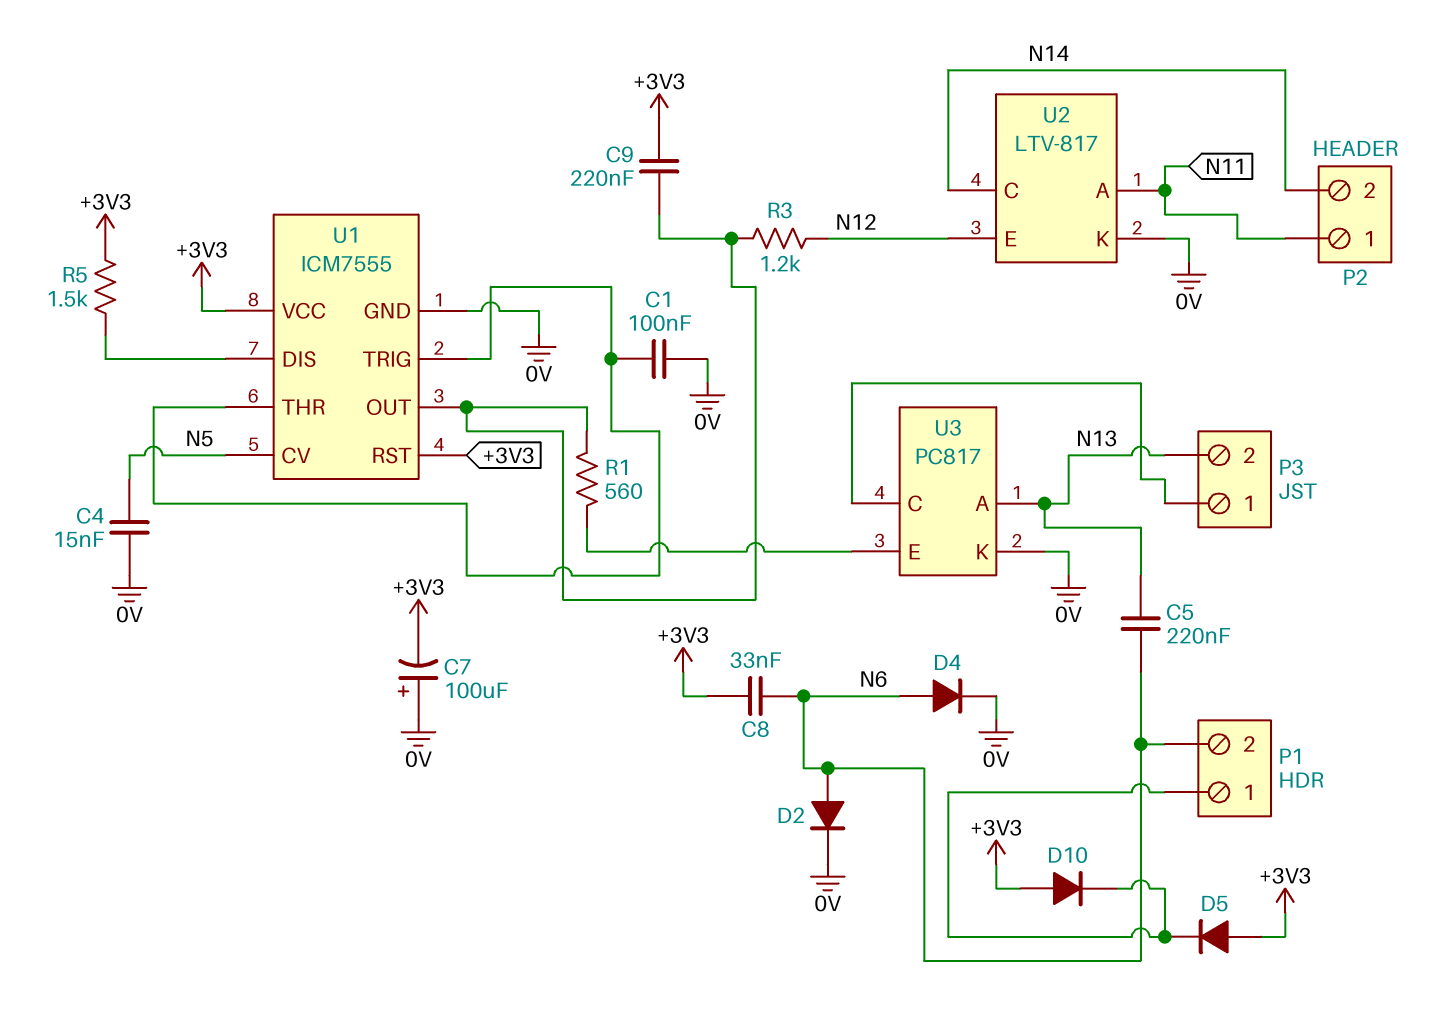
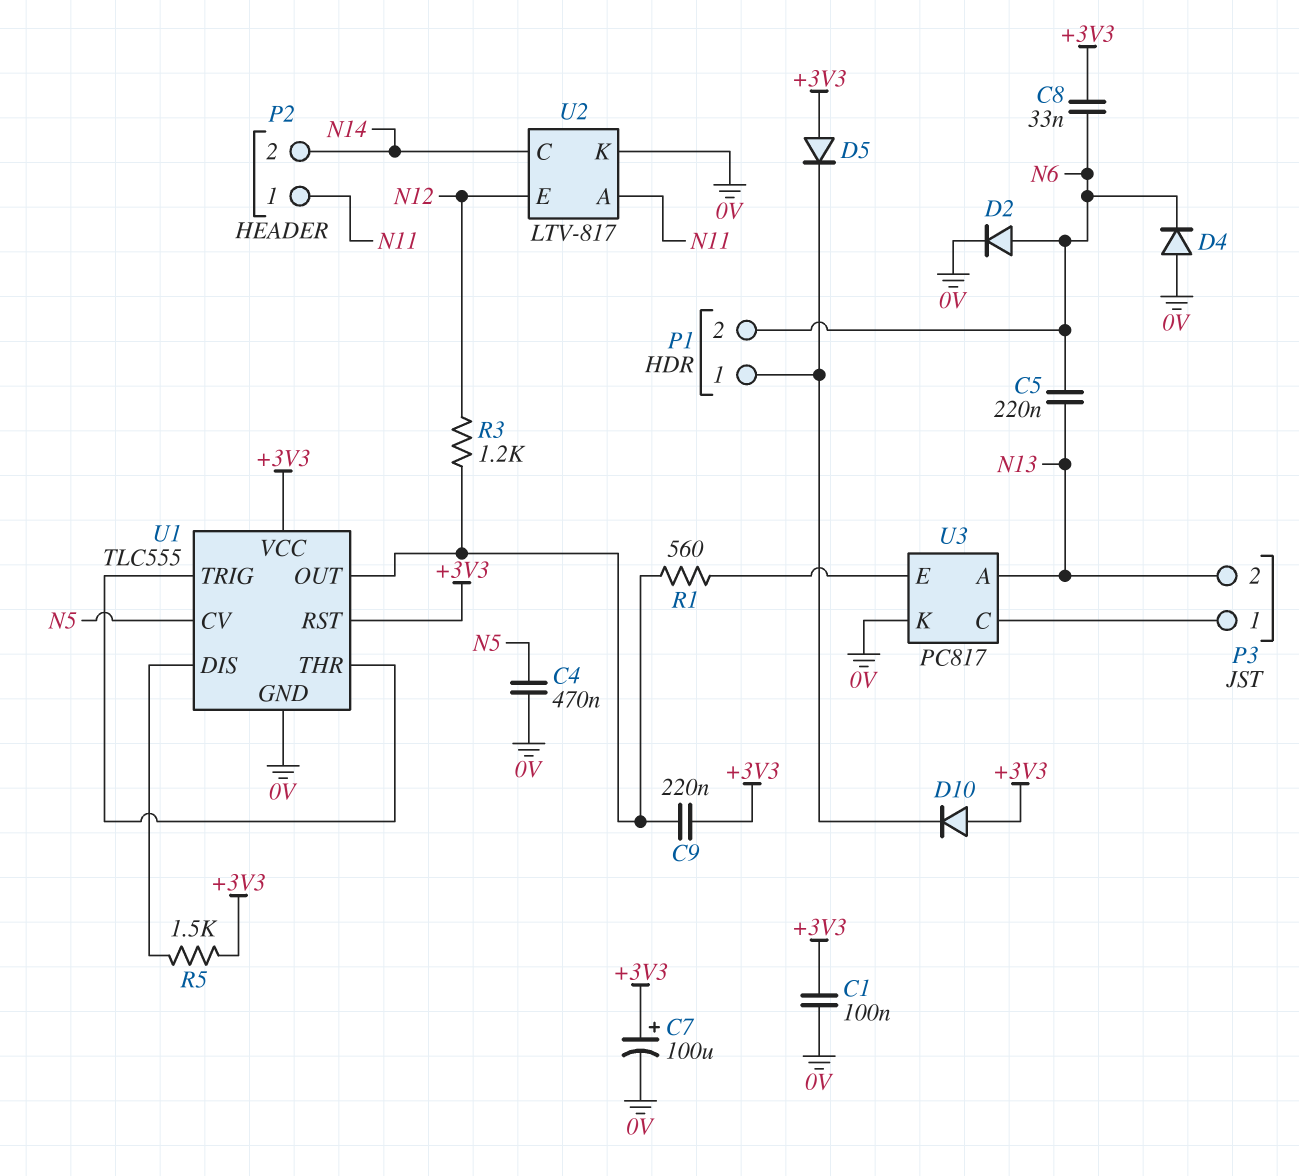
C1: 100nF (0V, U1/THR) -> 100nF (+3V3, 0V)
C4: 15nF (0V, N5) -> 470nF (0V, N5)
C7: 100uF (plus 0V, minus +3V3) -> 100uF (plus +3V3, minus 0V)
D4: diode (A N6, K 0V) -> diode (A 0V, K N6)
U1: ICM7555 -> TLC555

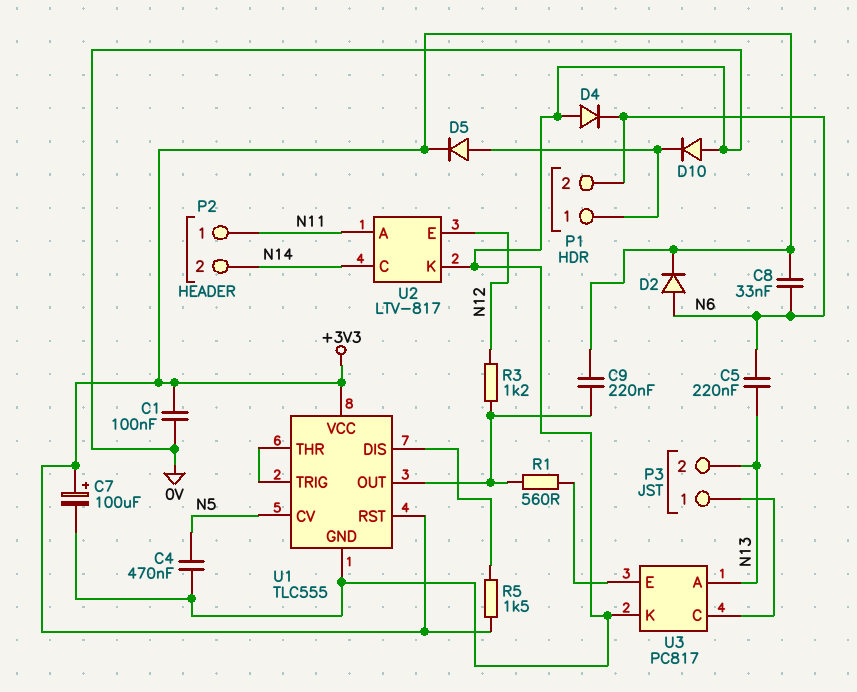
D2: diode (A N6, K 0V) -> diode (A N6, K +3V3)
D5: diode (A +3V3, K P1/1) -> diode (A P1/1, K +3V3)
D10: diode (A +3V3, K P1/1) -> diode (A 0V, K P1/1)

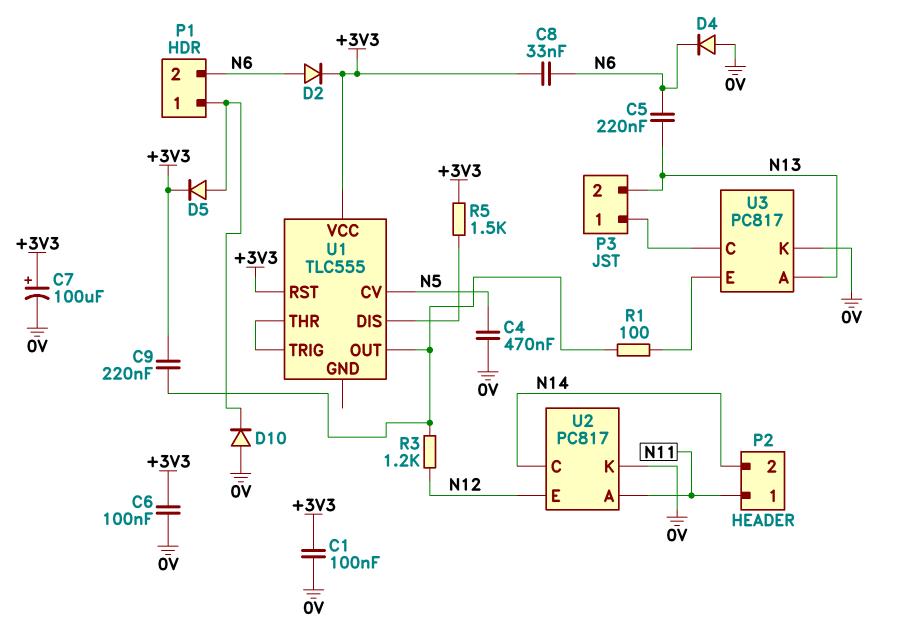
C6: none -> 100nF (+3V3, 0V)
R1: 560 (U1/OUT, U3/E) -> 100 (U1/OUT, U3/E)
U1 pin GND: 0V -> none
U2: LTV-817 -> PC817

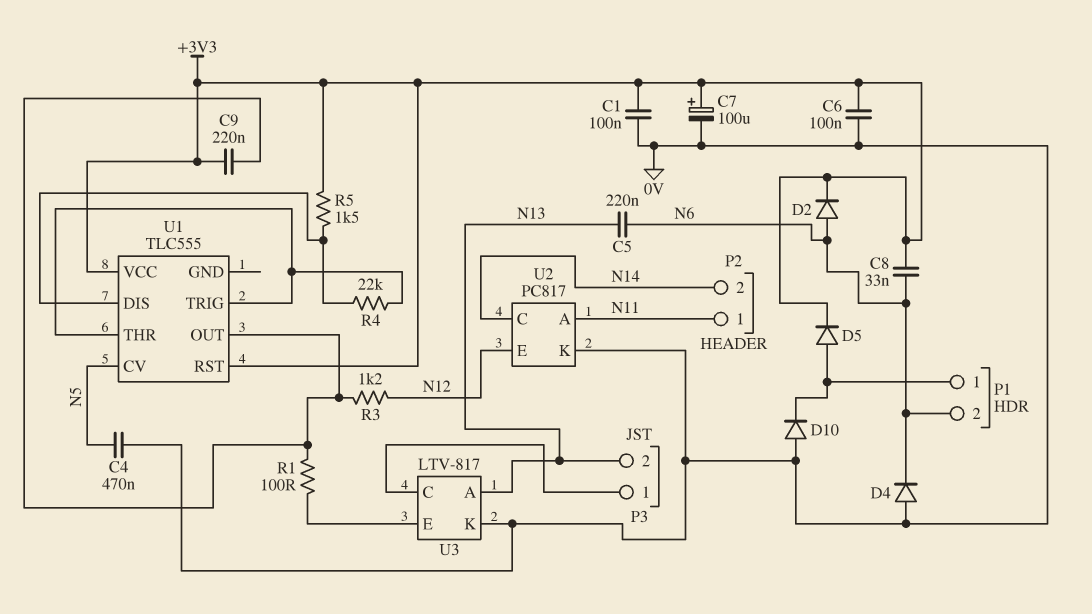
R4: none -> 22k (U1/DIS, U1/THR)
U3: PC817 -> LTV-817

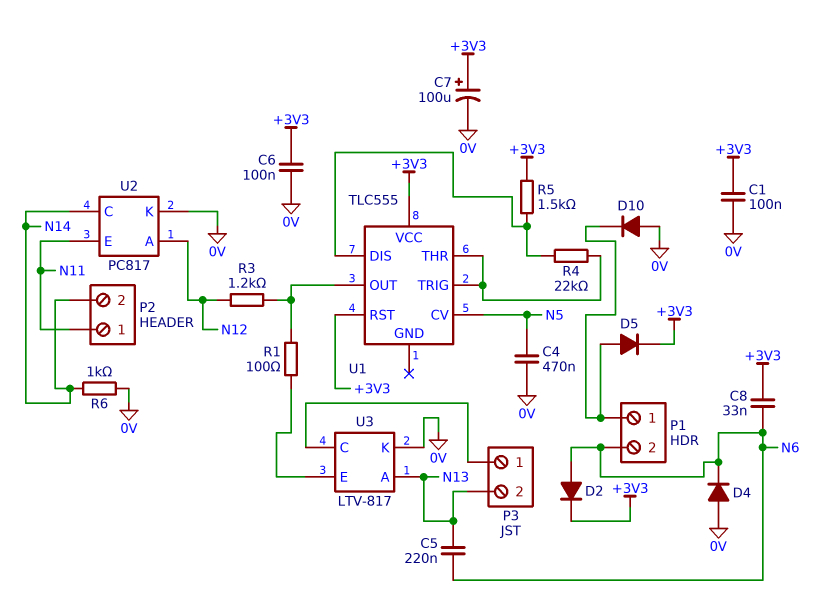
C9: 220nF (+3V3, U1/OUT) -> none
R6: none -> 1k (0V, N14)
U2 pin A: N11 -> N12
U2 pin E: N12 -> N11

